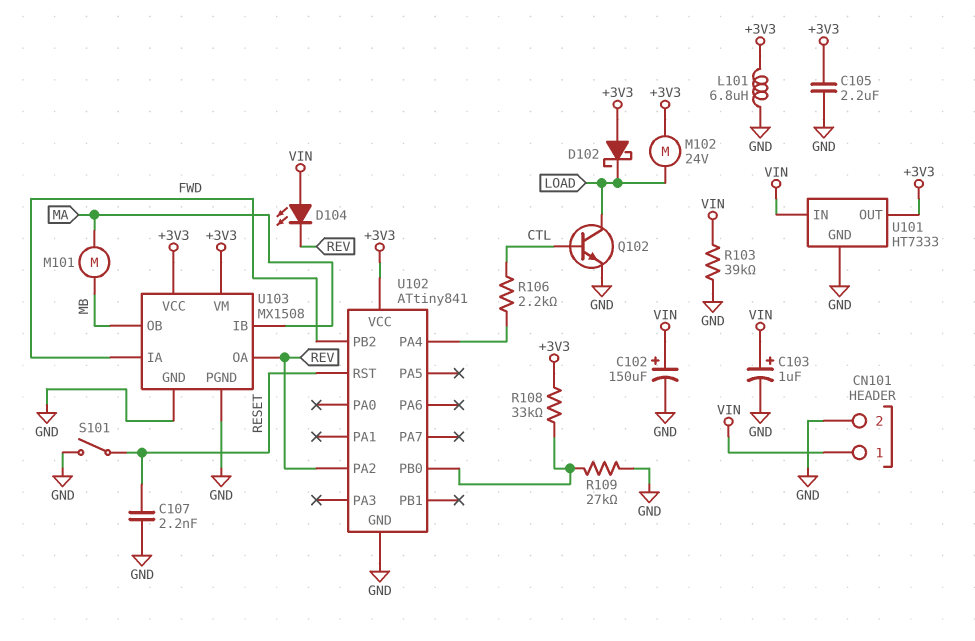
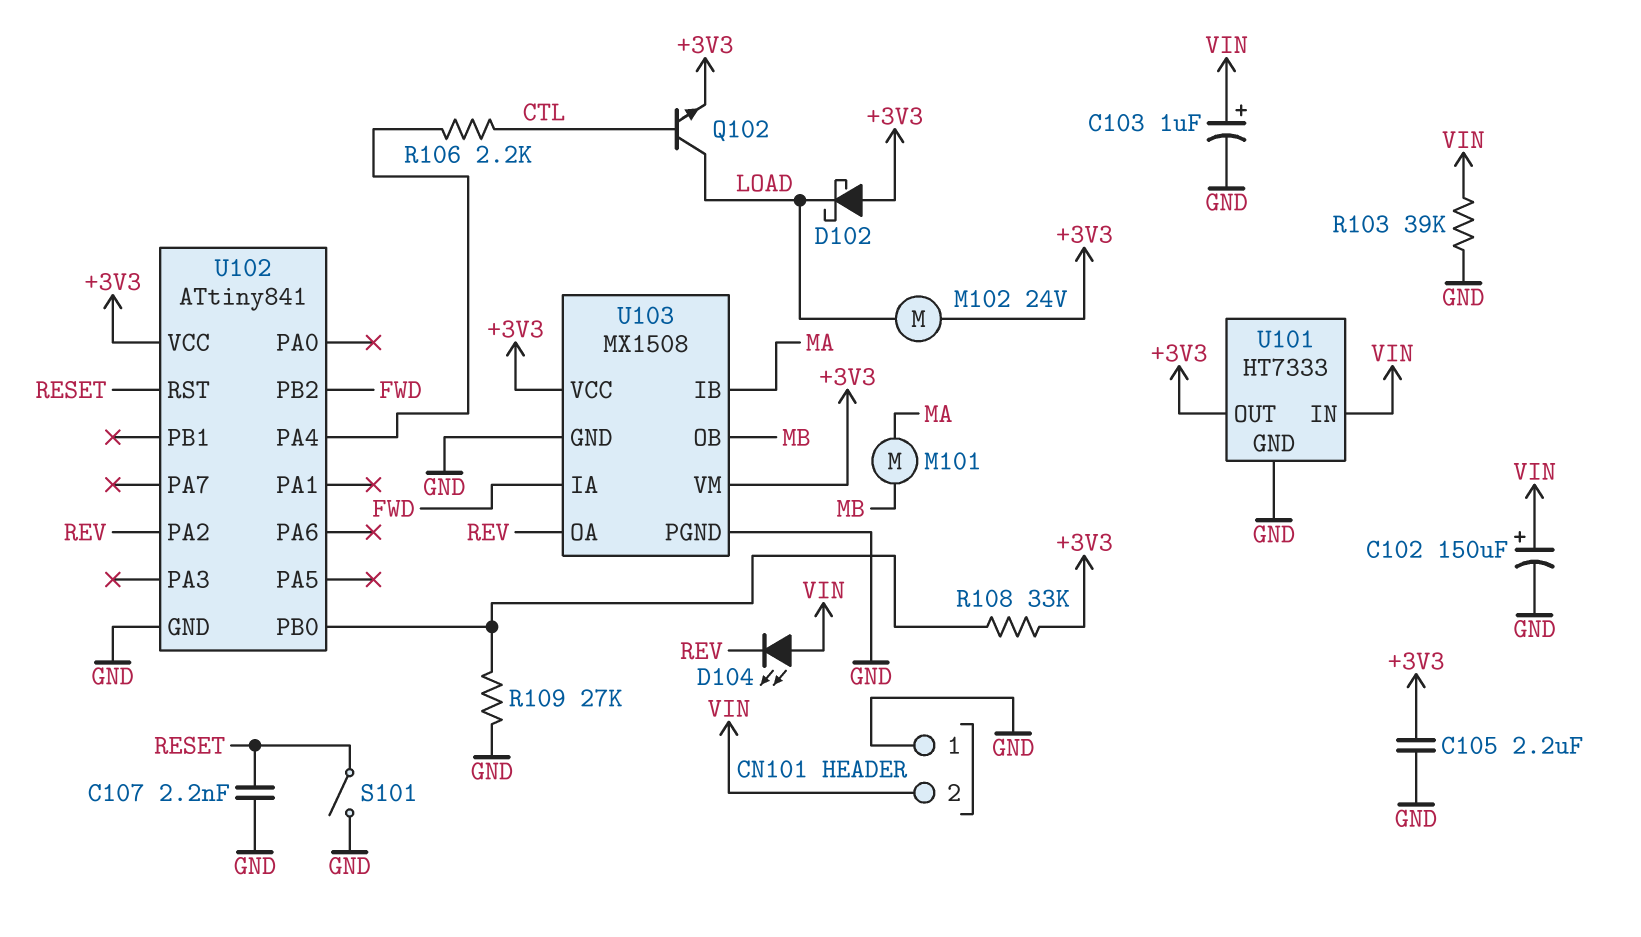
CN101 pin 1: VIN -> GND
CN101 pin 2: GND -> VIN
L101: 6.8uH (+3V3, GND) -> none
Q102: NPN (B CTL, C LOAD, E GND) -> NPN (B CTL, C LOAD, E +3V3)

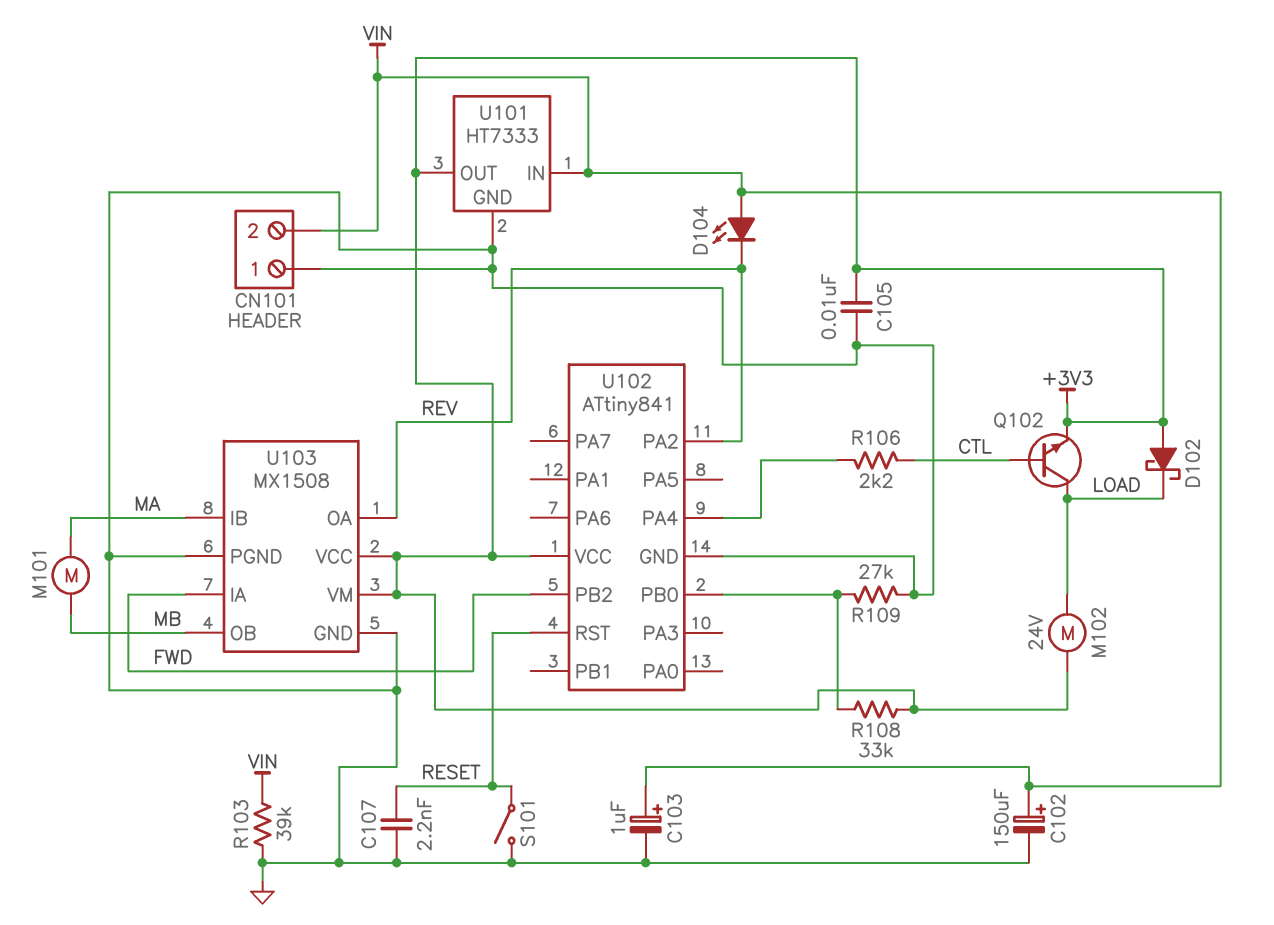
C105: 2.2uF (+3V3, GND) -> 10nF (+3V3, GND)

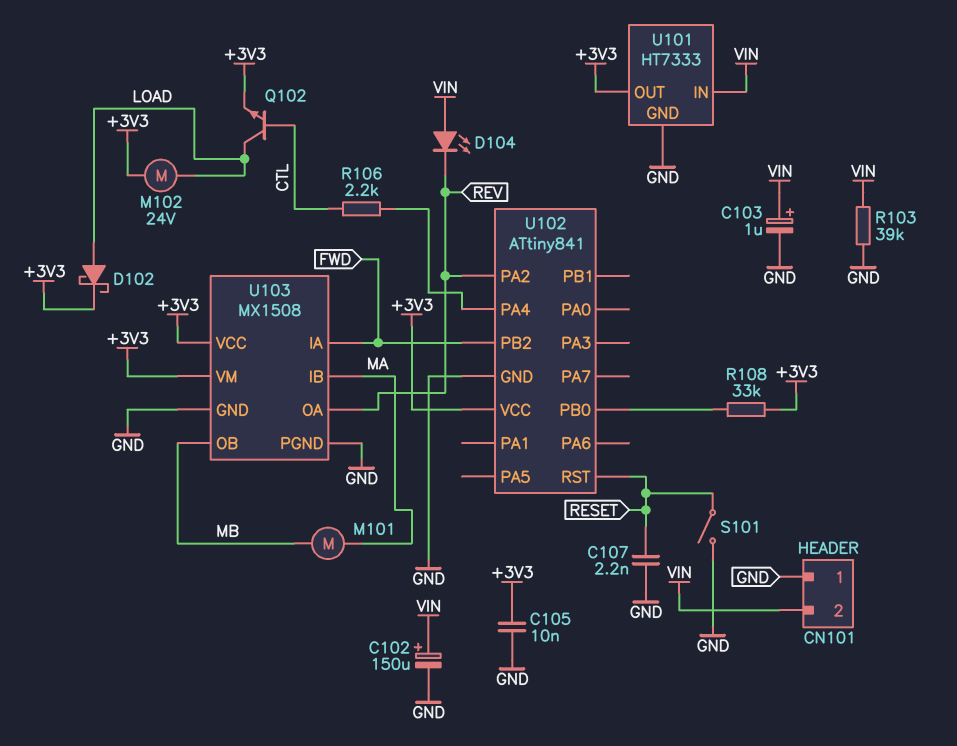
D102: schottky (A +3V3, K LOAD) -> schottky (A LOAD, K +3V3)
R109: 27k (GND, U102/PB0) -> none

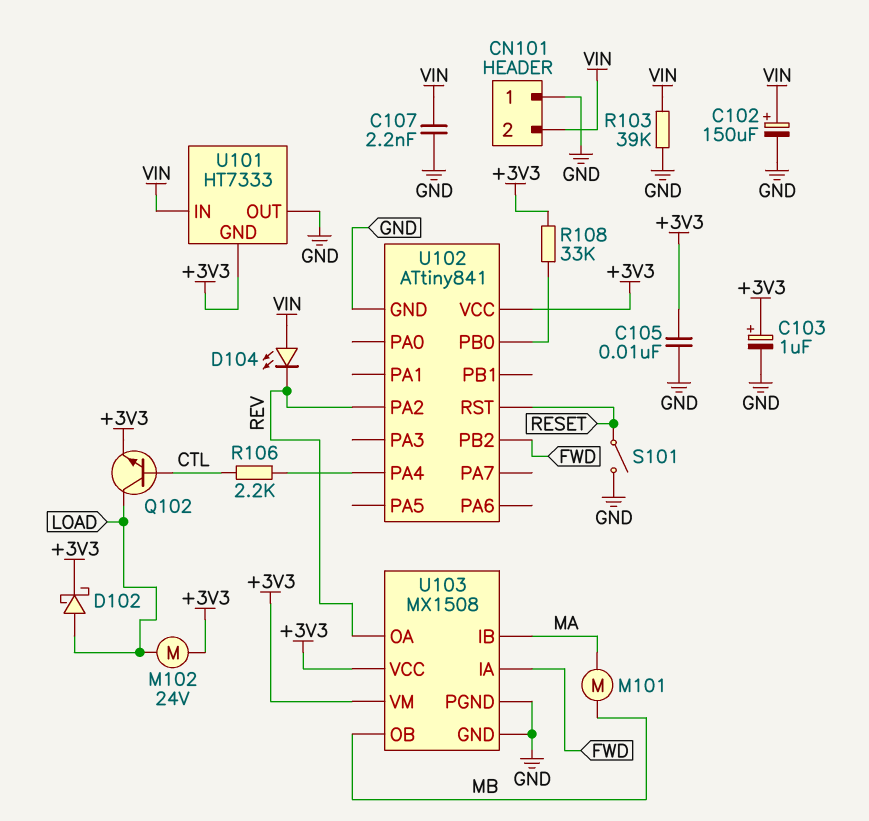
C103: 1uF (plus VIN, minus GND) -> 1uF (plus +3V3, minus GND)
C107: 2.2nF (GND, RESET) -> 2.2nF (GND, VIN)
U101 pin GND: GND -> +3V3
U101 pin OUT: +3V3 -> GND

